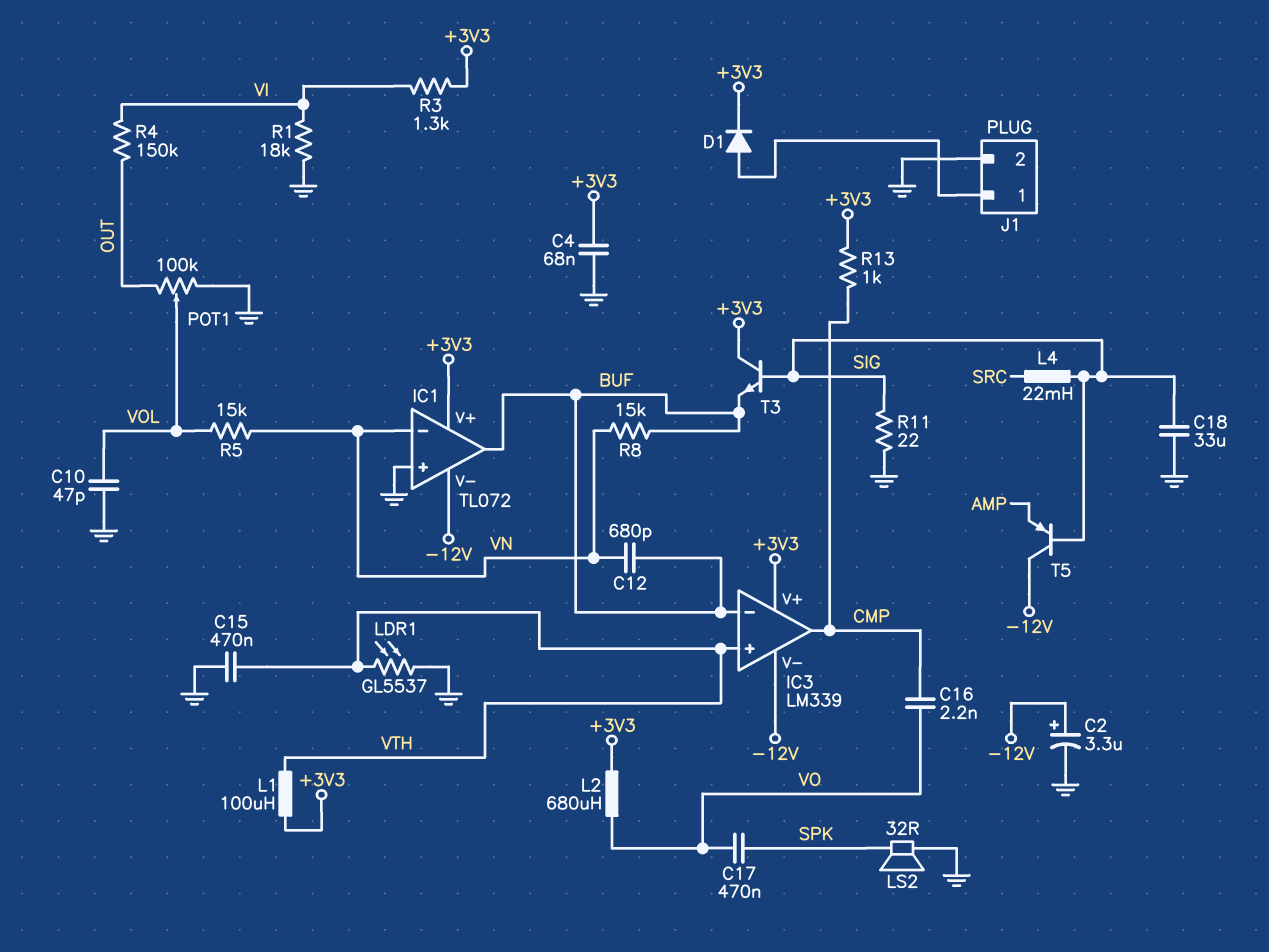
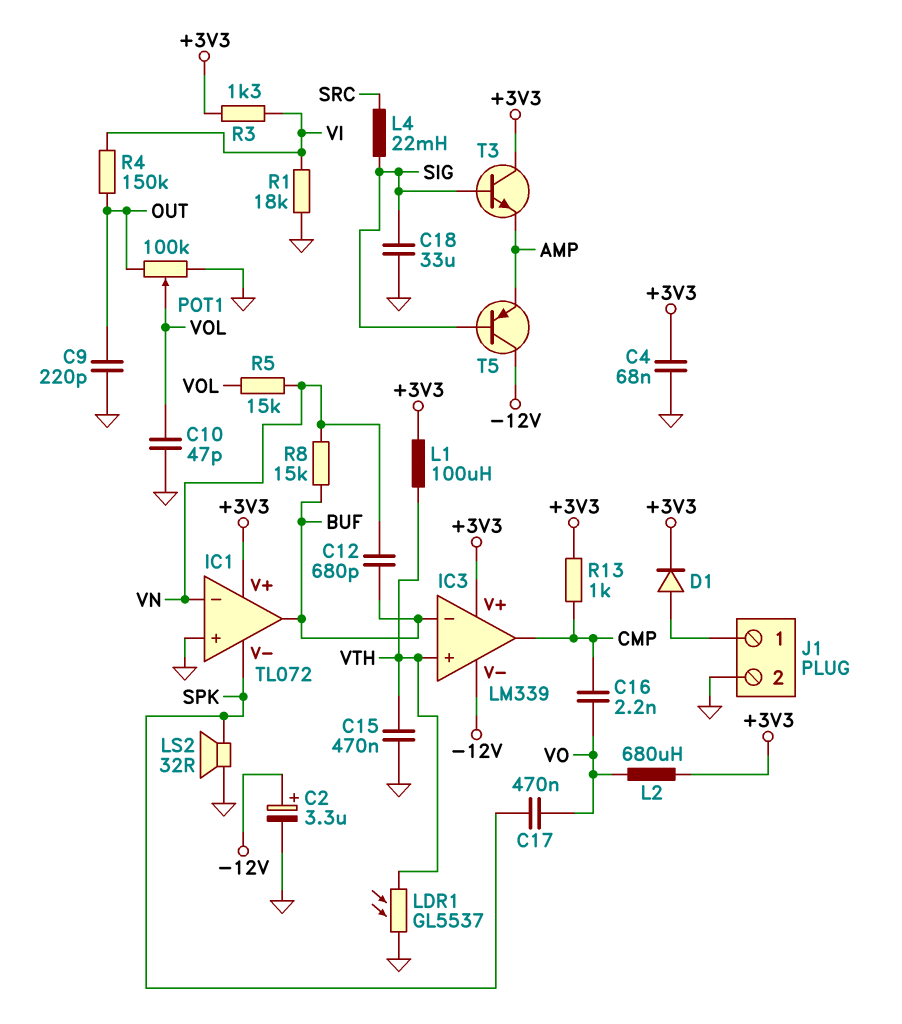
C9: none -> 220pF (GND, OUT)
IC1 pin V-: -12V -> SPK
R11: 22 (GND, SIG) -> none
T3: NPN (B SIG, C +3V3, E BUF) -> NPN (B SIG, C +3V3, E AMP)

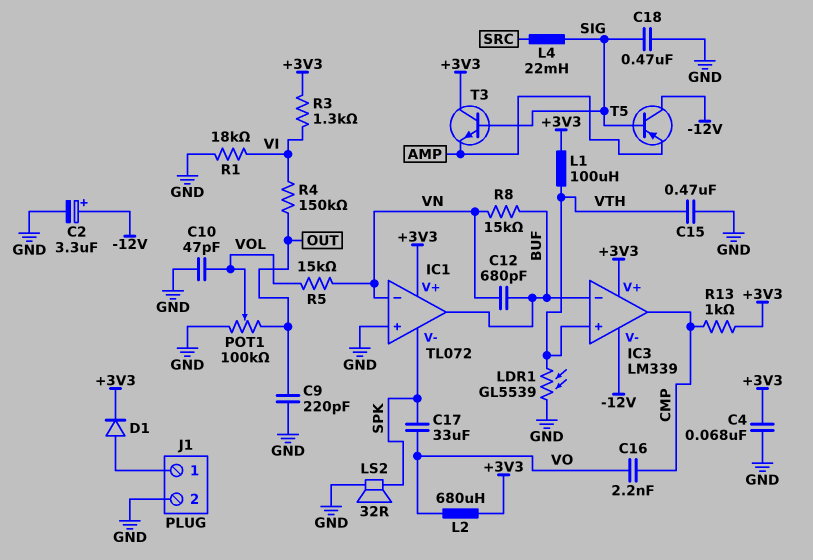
C17: 470nF (SPK, VO) -> 33uF (SPK, VO)
C18: 33uF (GND, SIG) -> 470nF (GND, SIG)
LDR1: GL5537 (GND, VTH) -> GL5539 (GND, VTH)

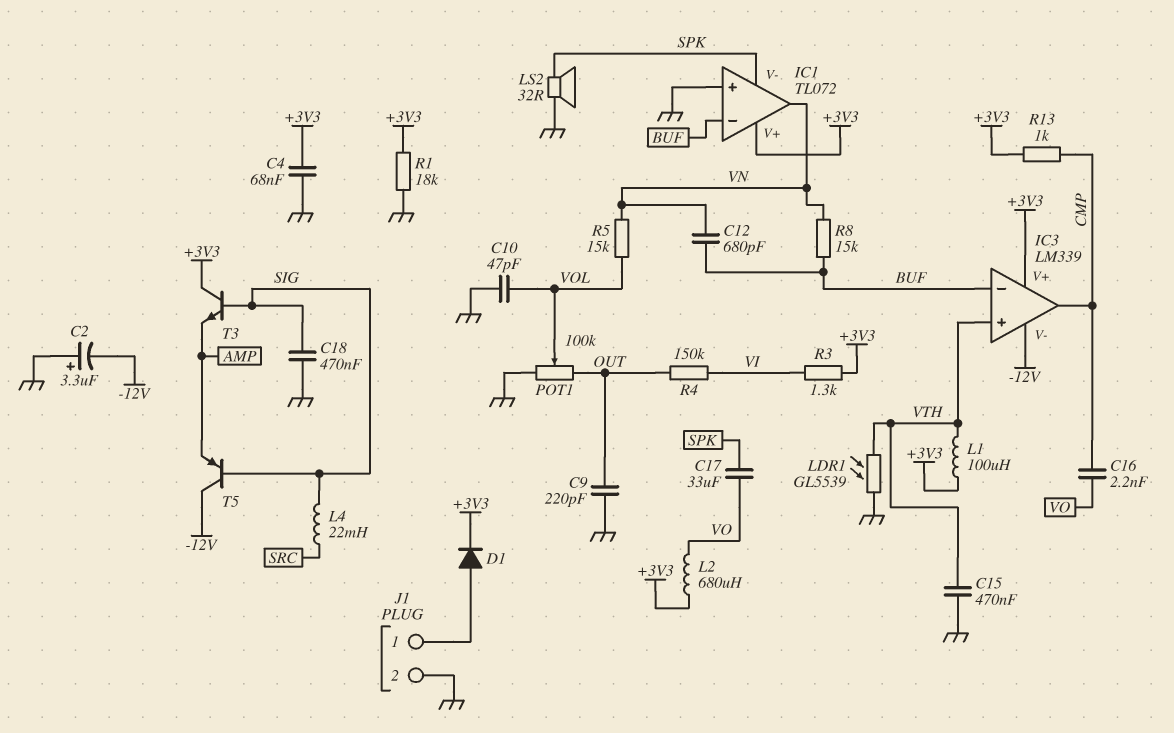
C2: 3.3uF (plus -12V, minus GND) -> 3.3uF (plus GND, minus -12V)
IC1 pin in-: VN -> BUF
IC1 pin out: BUF -> VN
R1: 18k (GND, VI) -> 18k (+3V3, GND)

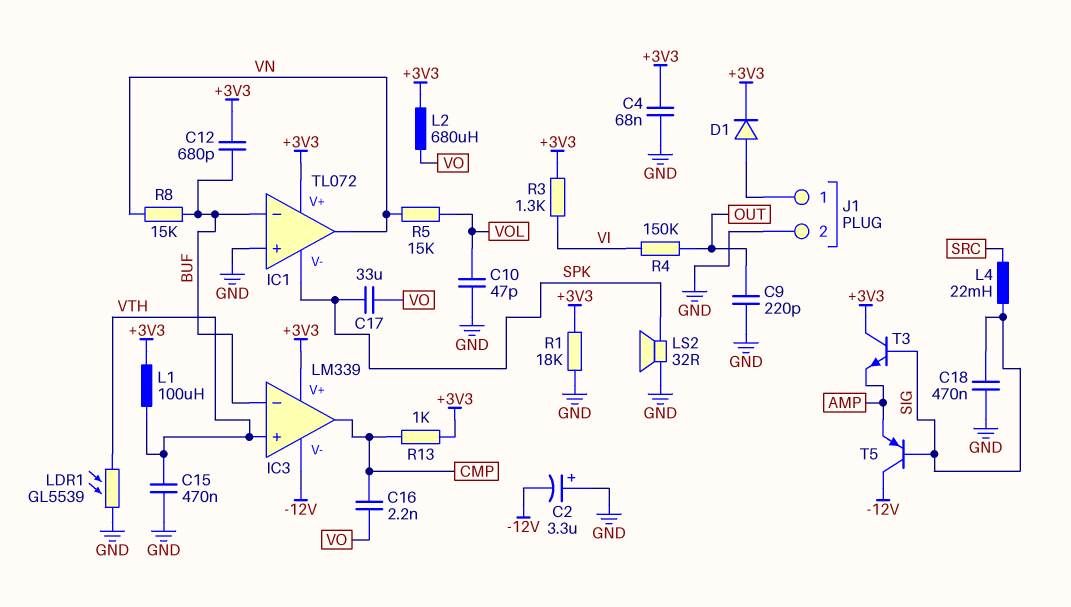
C12: 680pF (BUF, VN) -> 680pF (+3V3, BUF)
POT1: 100k (GND, OUT, wiper VOL) -> none

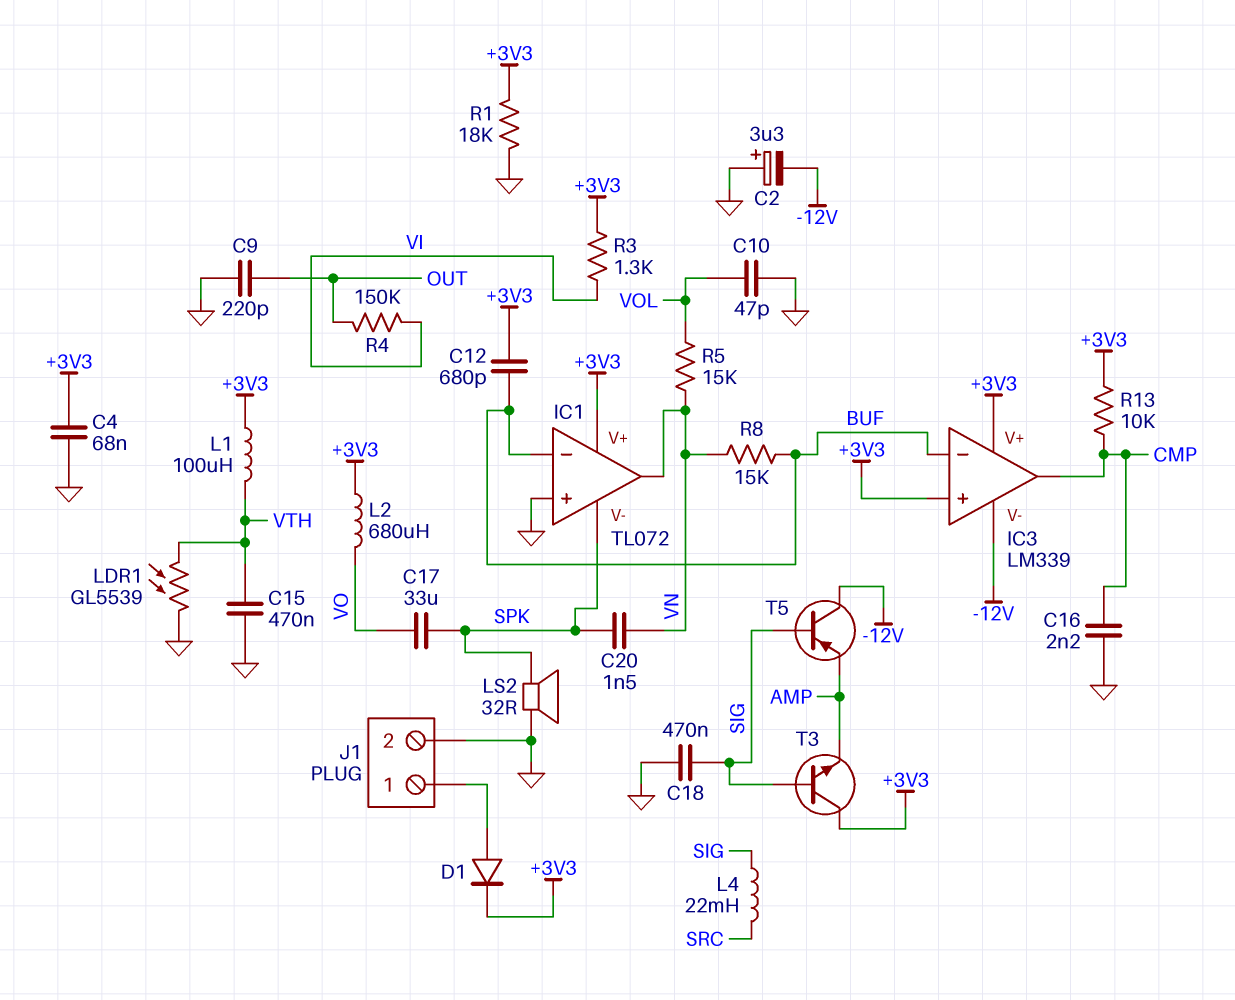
C16: 2.2nF (CMP, VO) -> 2.2nF (CMP, GND)
C20: none -> 1.5nF (SPK, VN)
IC3 pin in+: VTH -> +3V3
R13: 1k (+3V3, CMP) -> 10k (+3V3, CMP)

